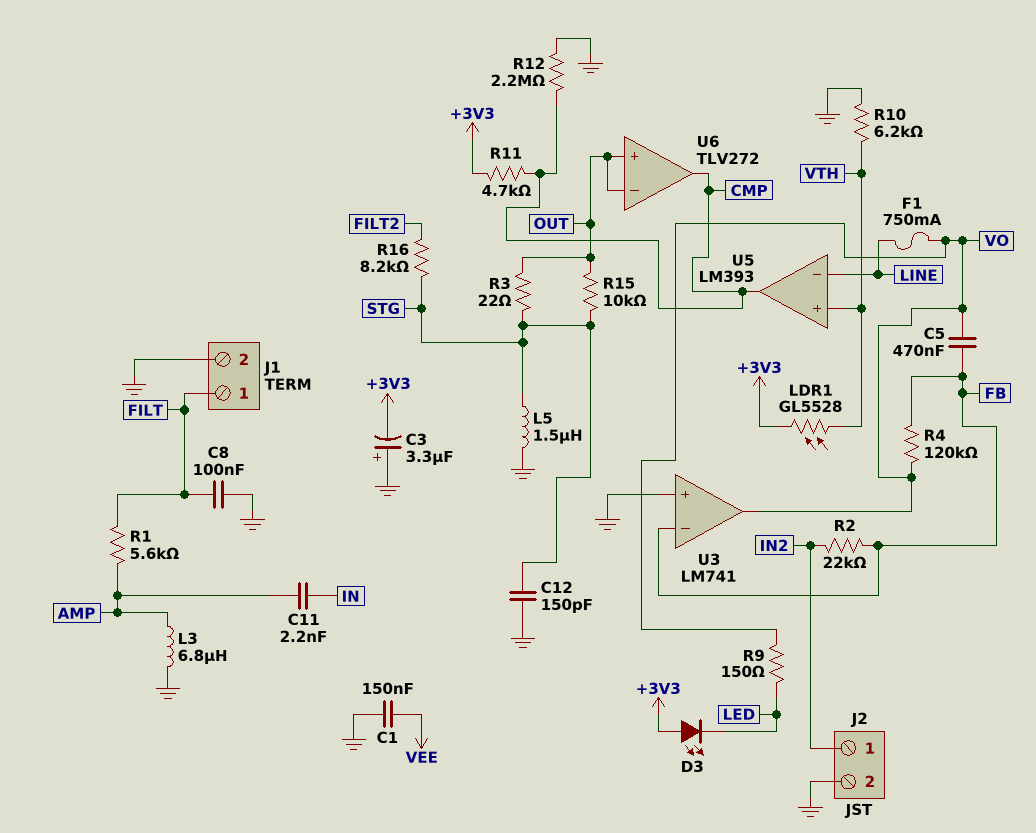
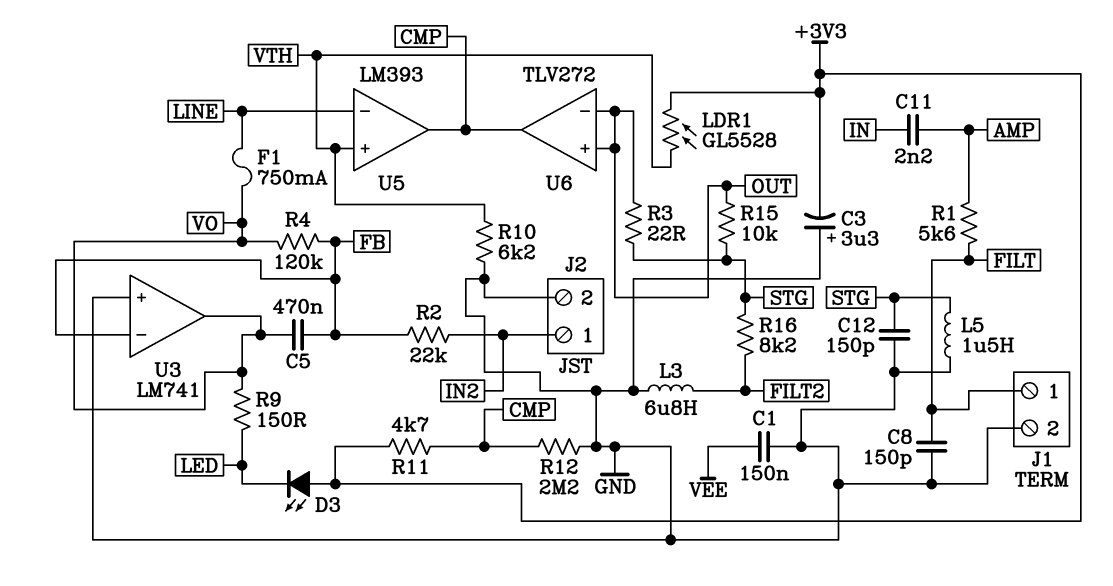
C8: 100nF (FILT, GND) -> 150pF (FILT, GND)
L3: 6.8uH (AMP, GND) -> 6.8uH (FILT2, GND)

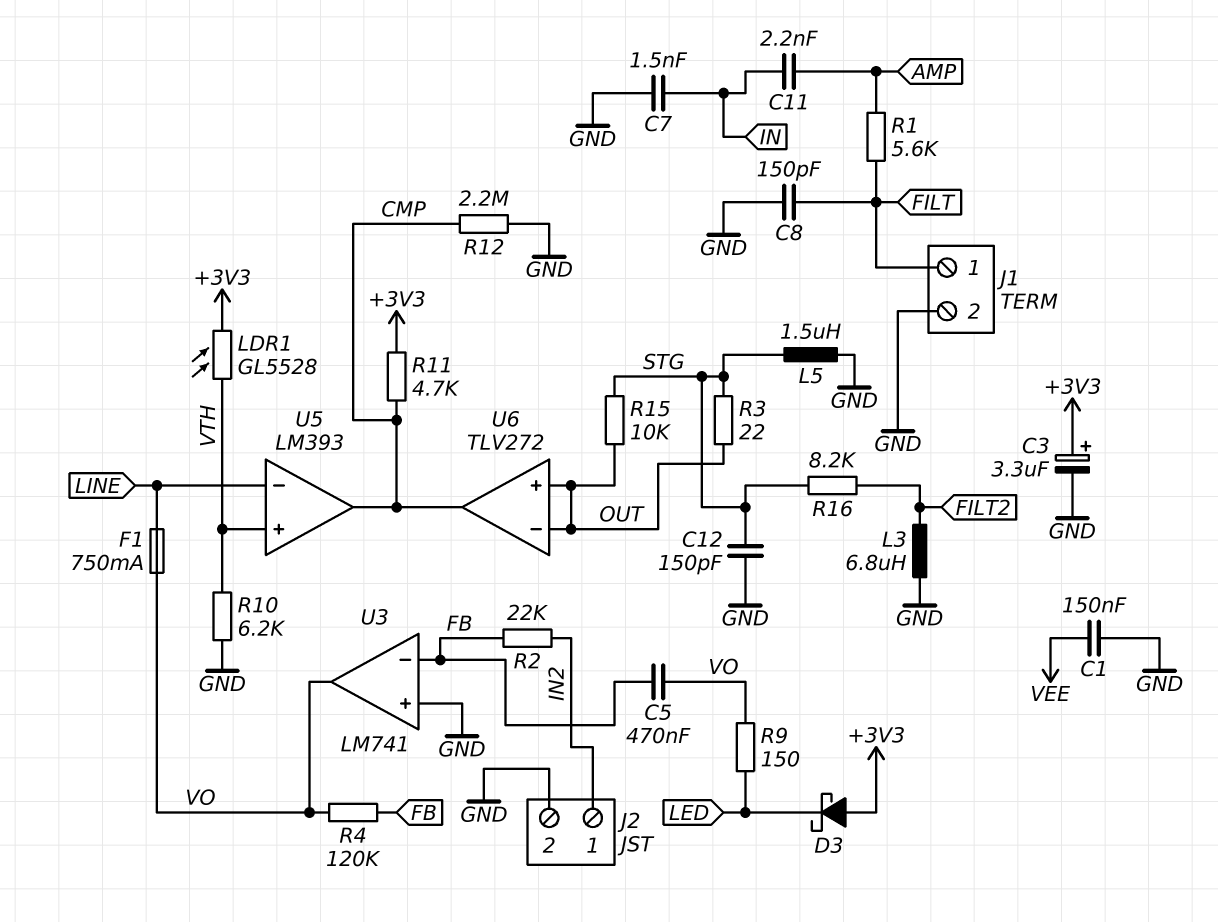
C3: 3.3uF (plus GND, minus +3V3) -> 3.3uF (plus +3V3, minus GND)
C7: none -> 1.5nF (GND, IN)
D3: LED (A +3V3, K LED) -> schottky (A +3V3, K LED)

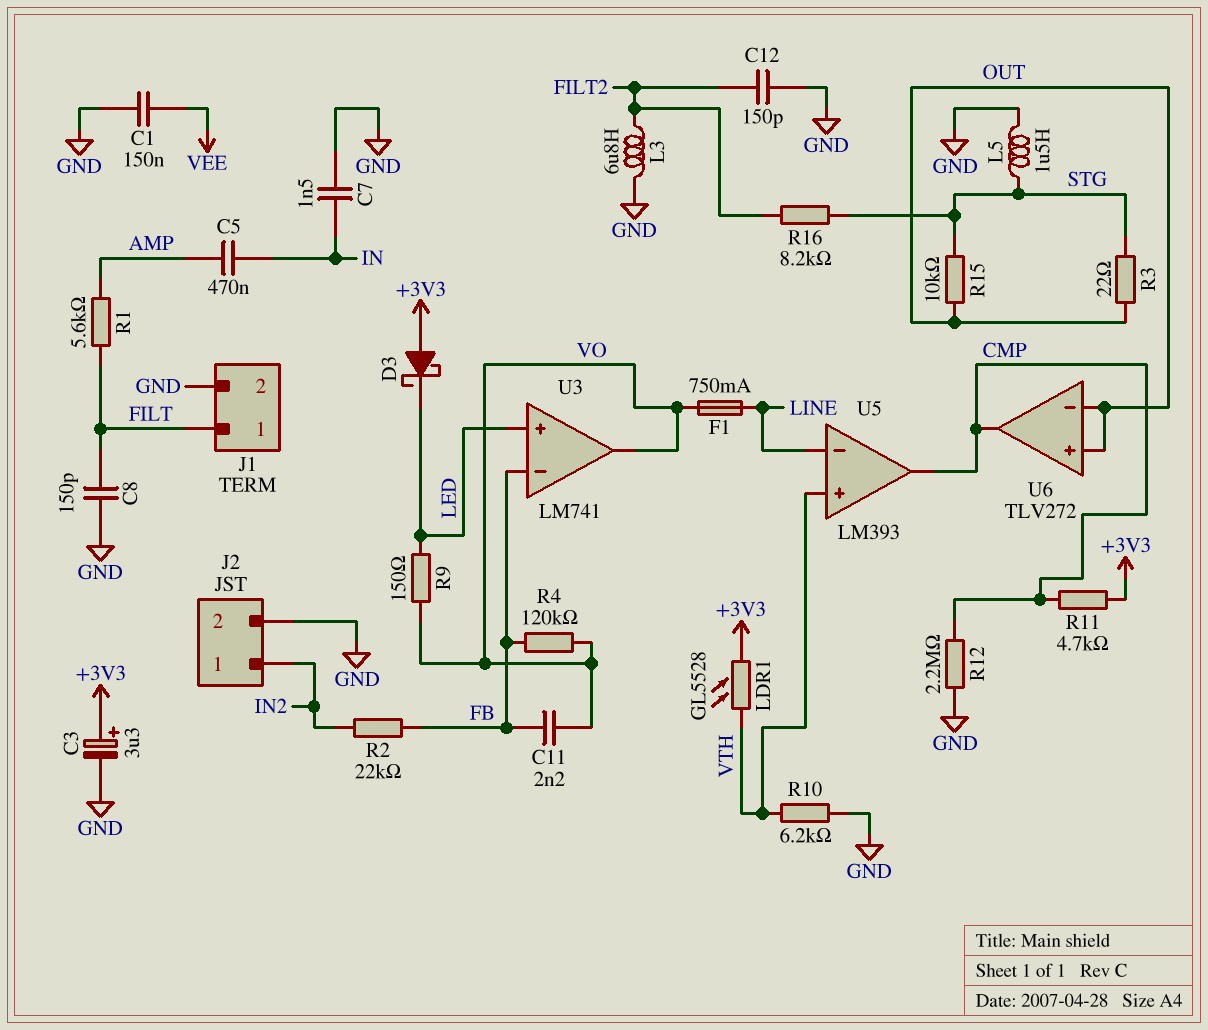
C5: 470nF (FB, VO) -> 470nF (AMP, IN)
C11: 2.2nF (AMP, IN) -> 2.2nF (FB, VO)
C12: 150pF (GND, STG) -> 150pF (FILT2, GND)
U3 pin in+: GND -> LED

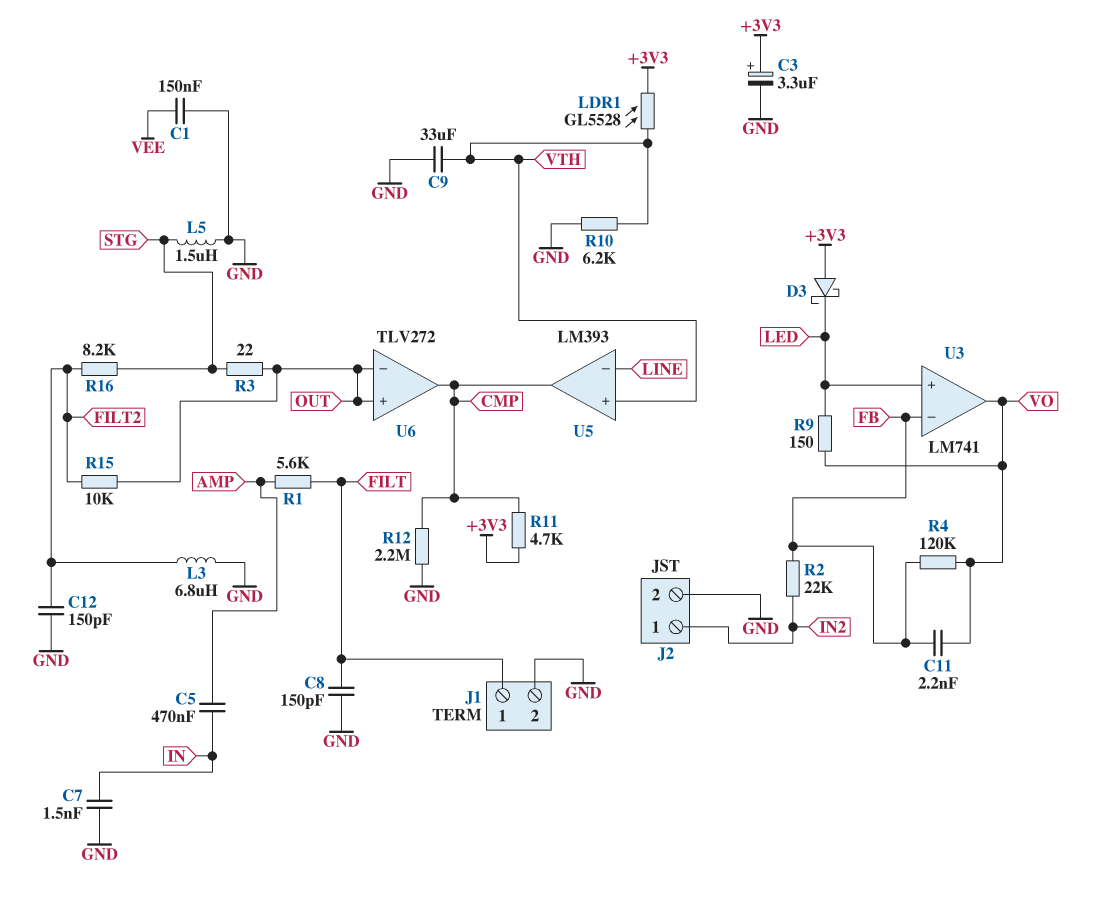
C9: none -> 33uF (GND, VTH)
F1: 750mA (LINE, VO) -> none
R15: 10k (OUT, STG) -> 10k (FILT2, OUT)

